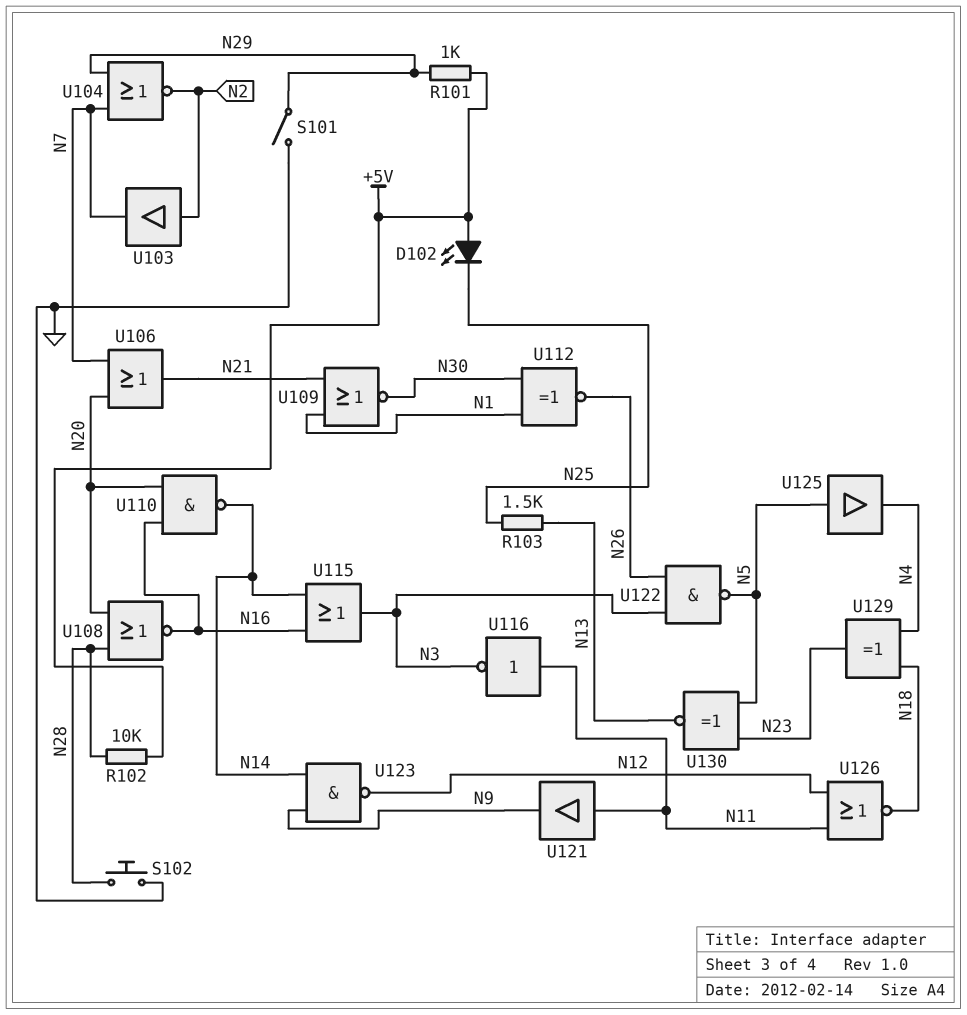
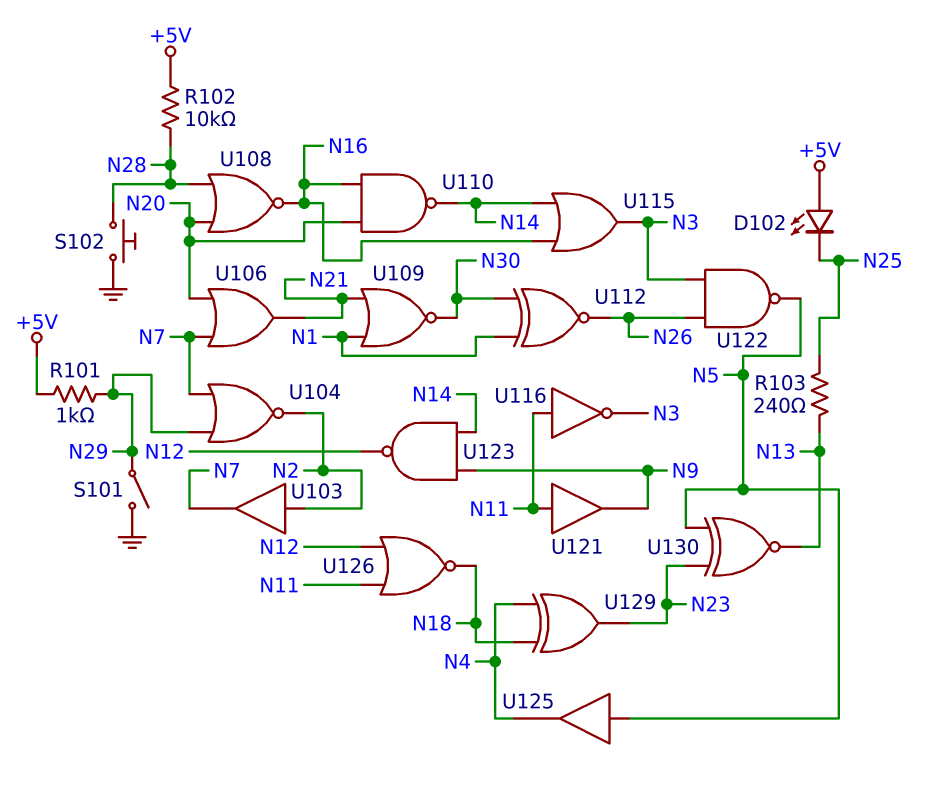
R103: 1.5k (N13, N25) -> 240 (N13, N25)

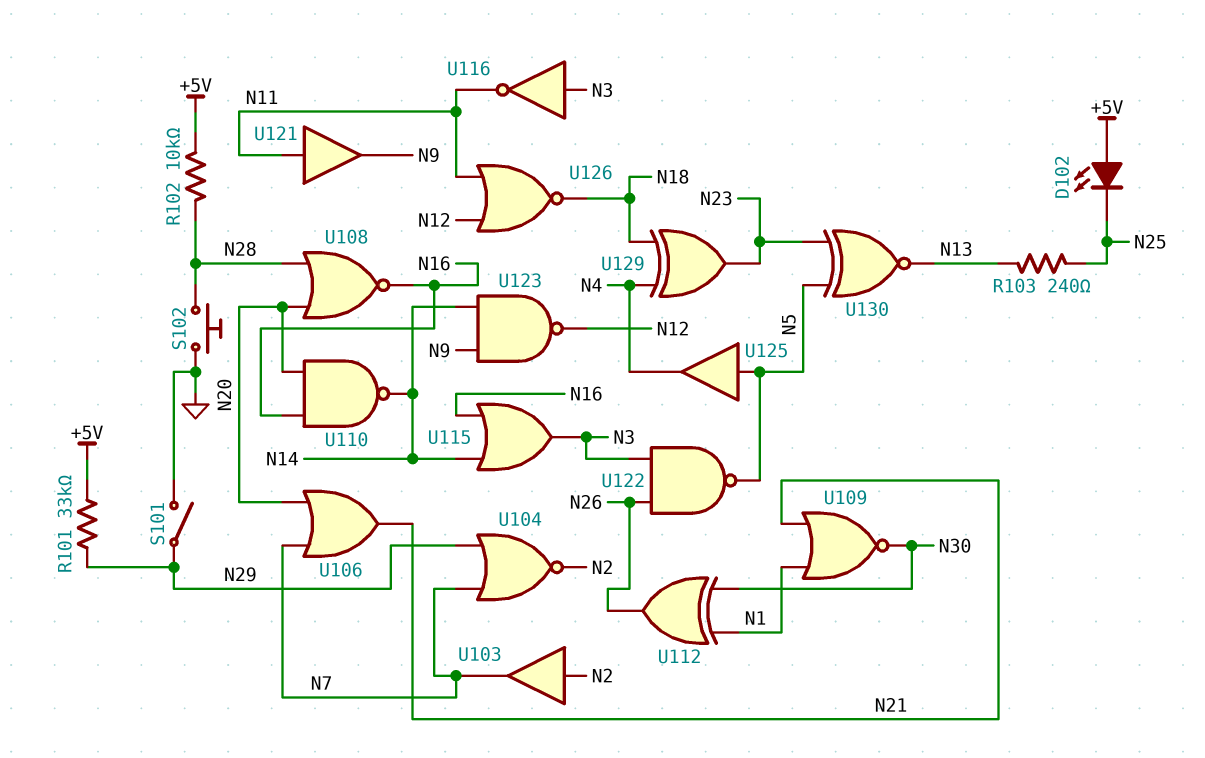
R101: 1k (+5V, N29) -> 33k (+5V, N29)
U112: XNOR (in N1, in N30, out N26) -> XOR (in N1, in N30, out N26)
U116: NOT (in N11, out N3) -> NOT (in N3, out N11)

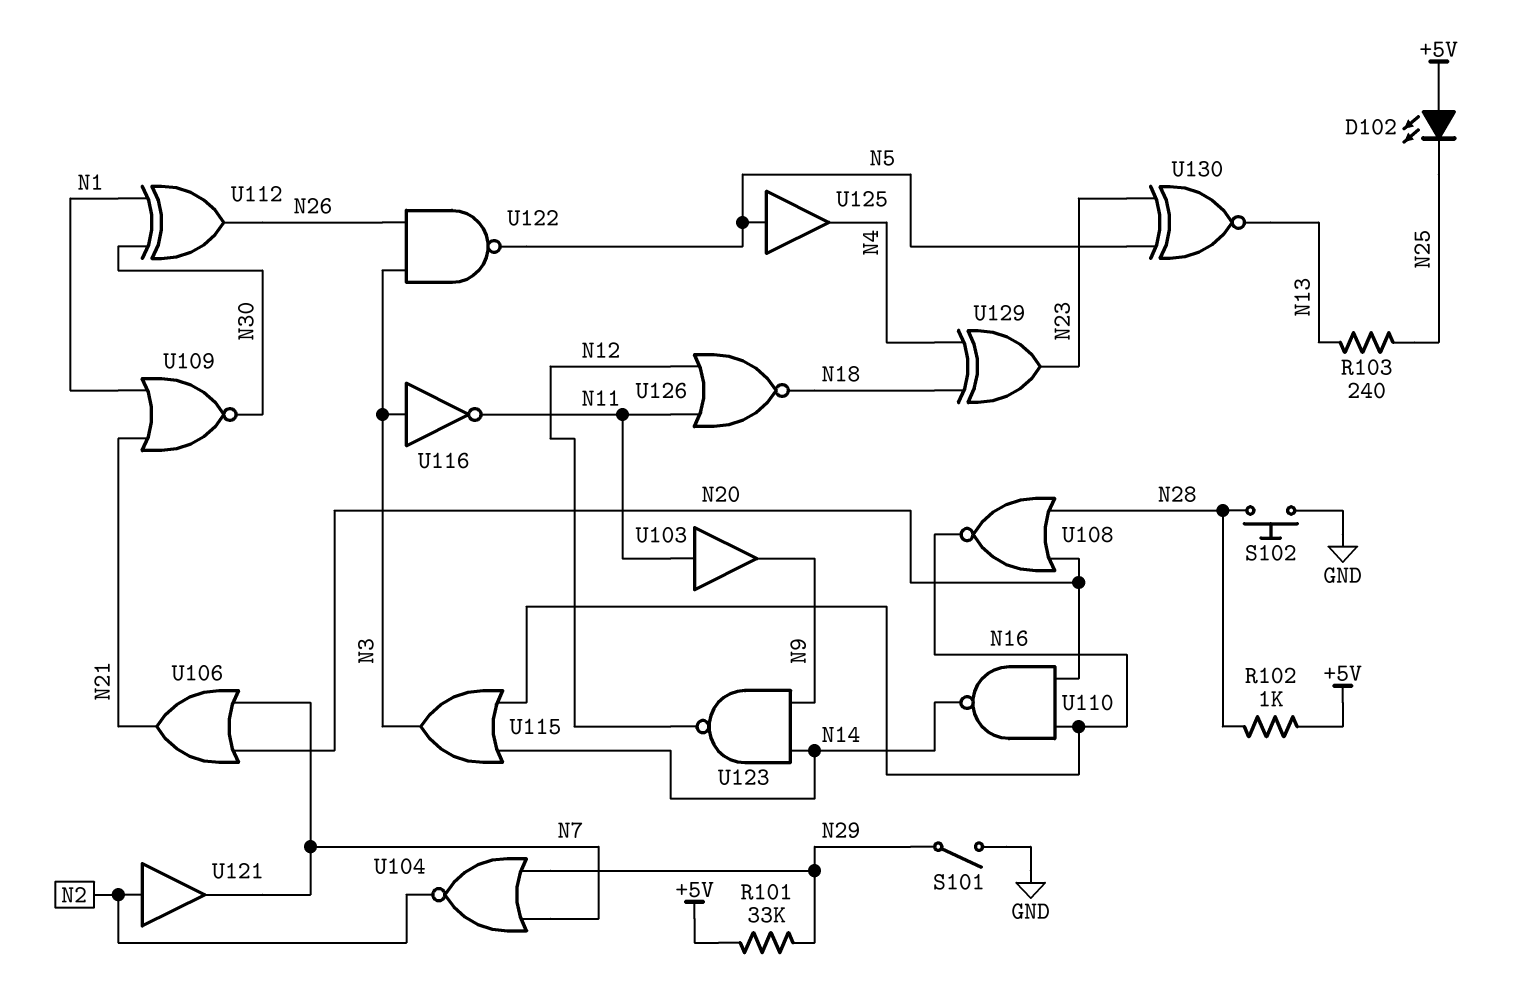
R102: 10k (+5V, N28) -> 1k (+5V, N28)
U103: buffer (in N2, out N7) -> buffer (in N11, out N9)
U121: buffer (in N11, out N9) -> buffer (in N2, out N7)

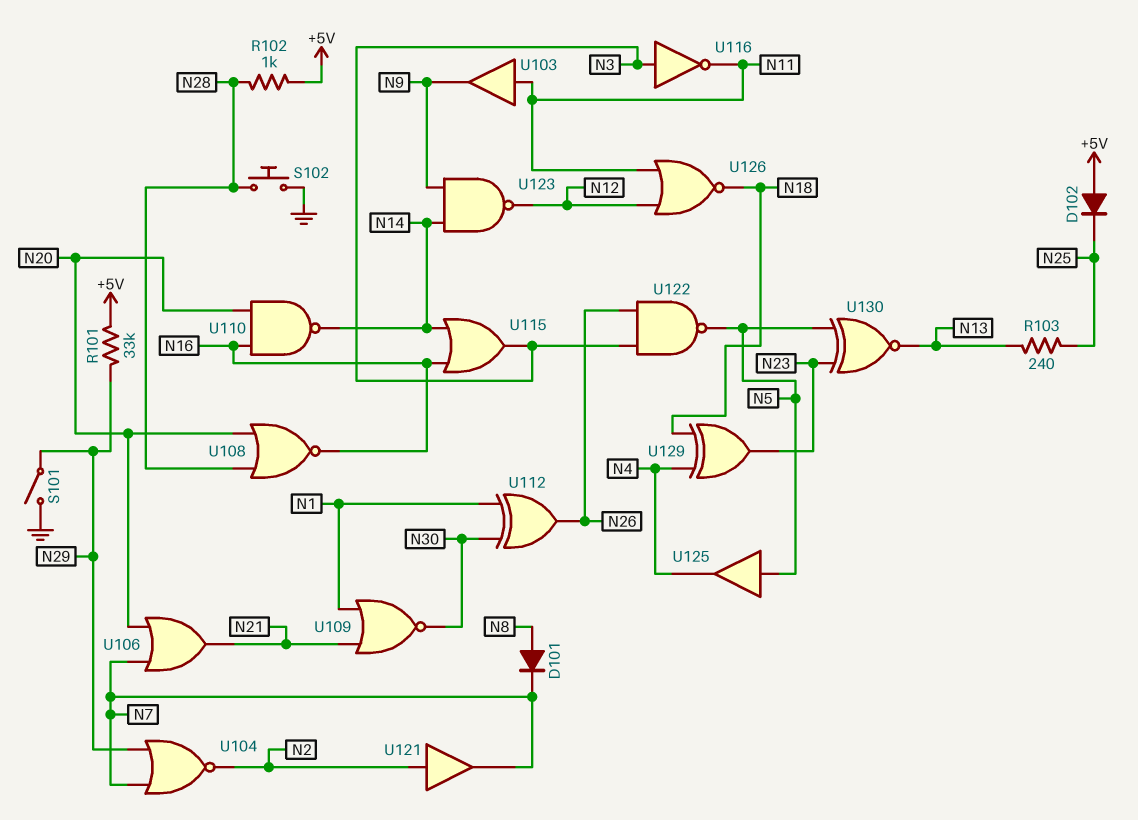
D101: none -> diode (A N8, K N7)
D102: LED (A +5V, K N25) -> diode (A +5V, K N25)

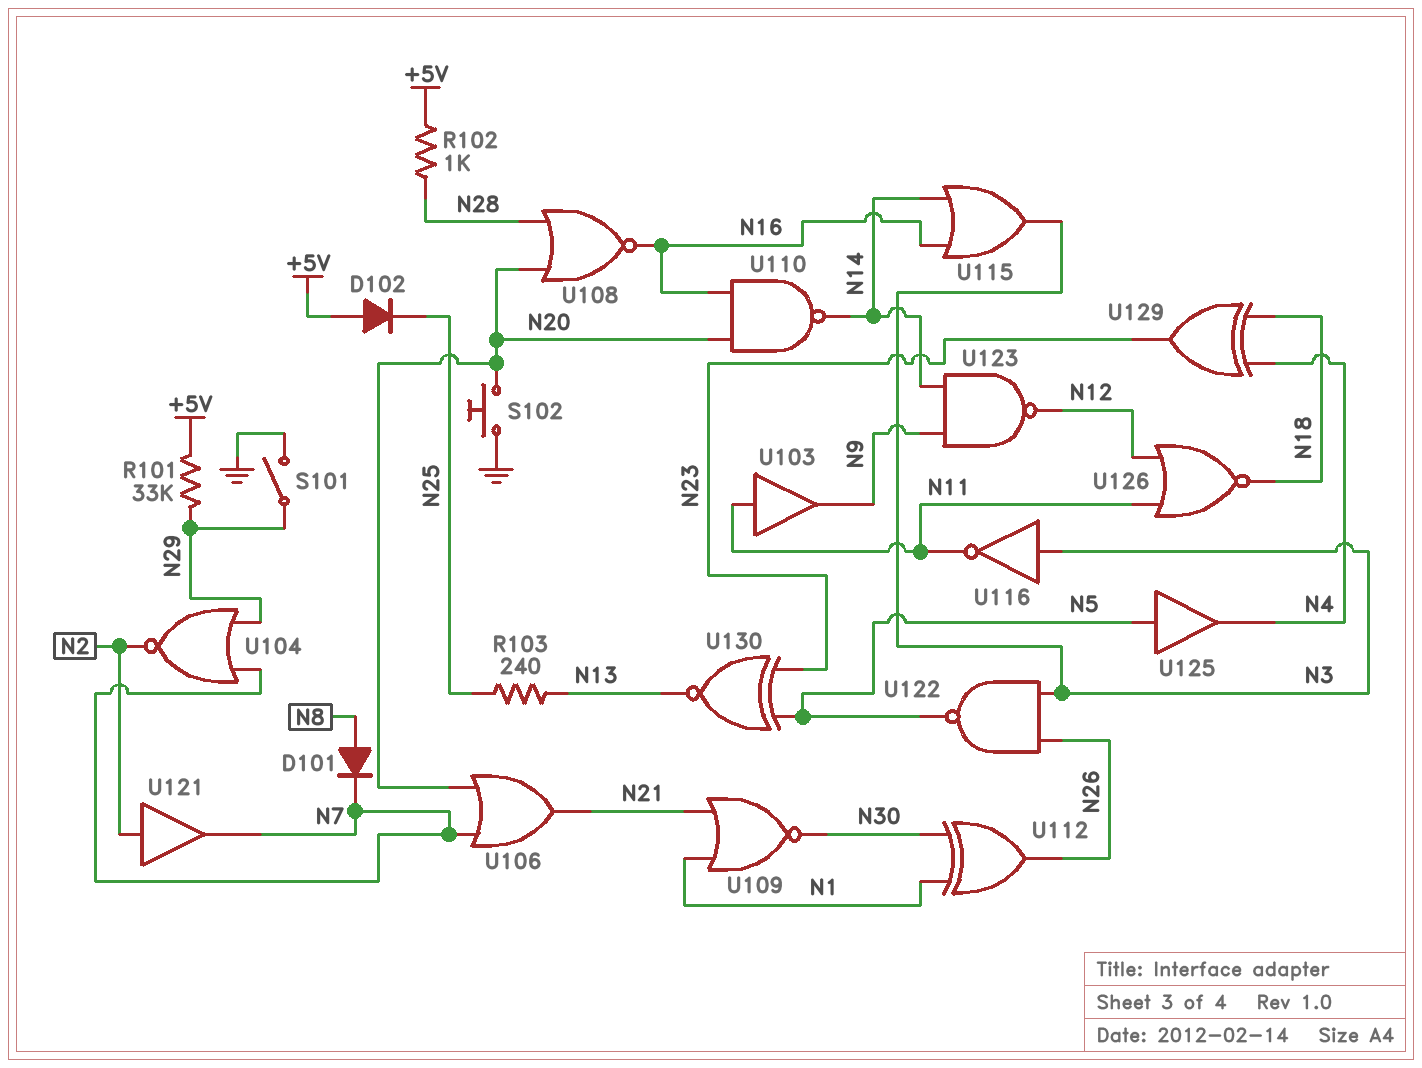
S102: button (GND, N28) -> button (GND, N20)

